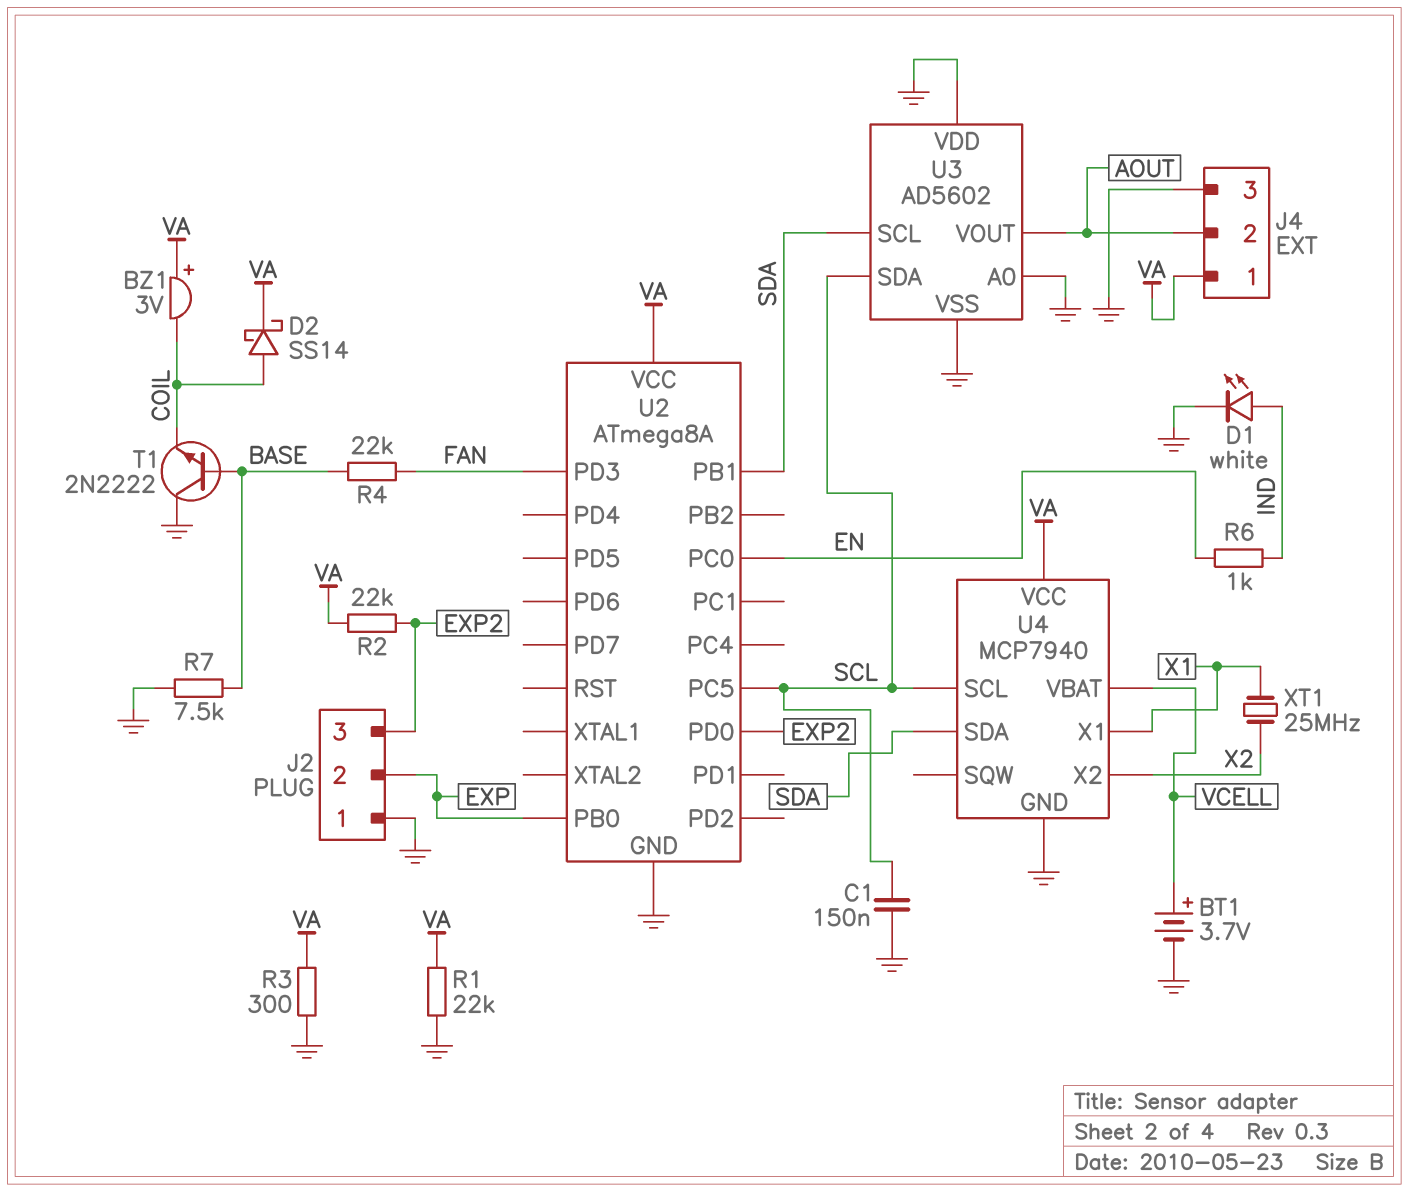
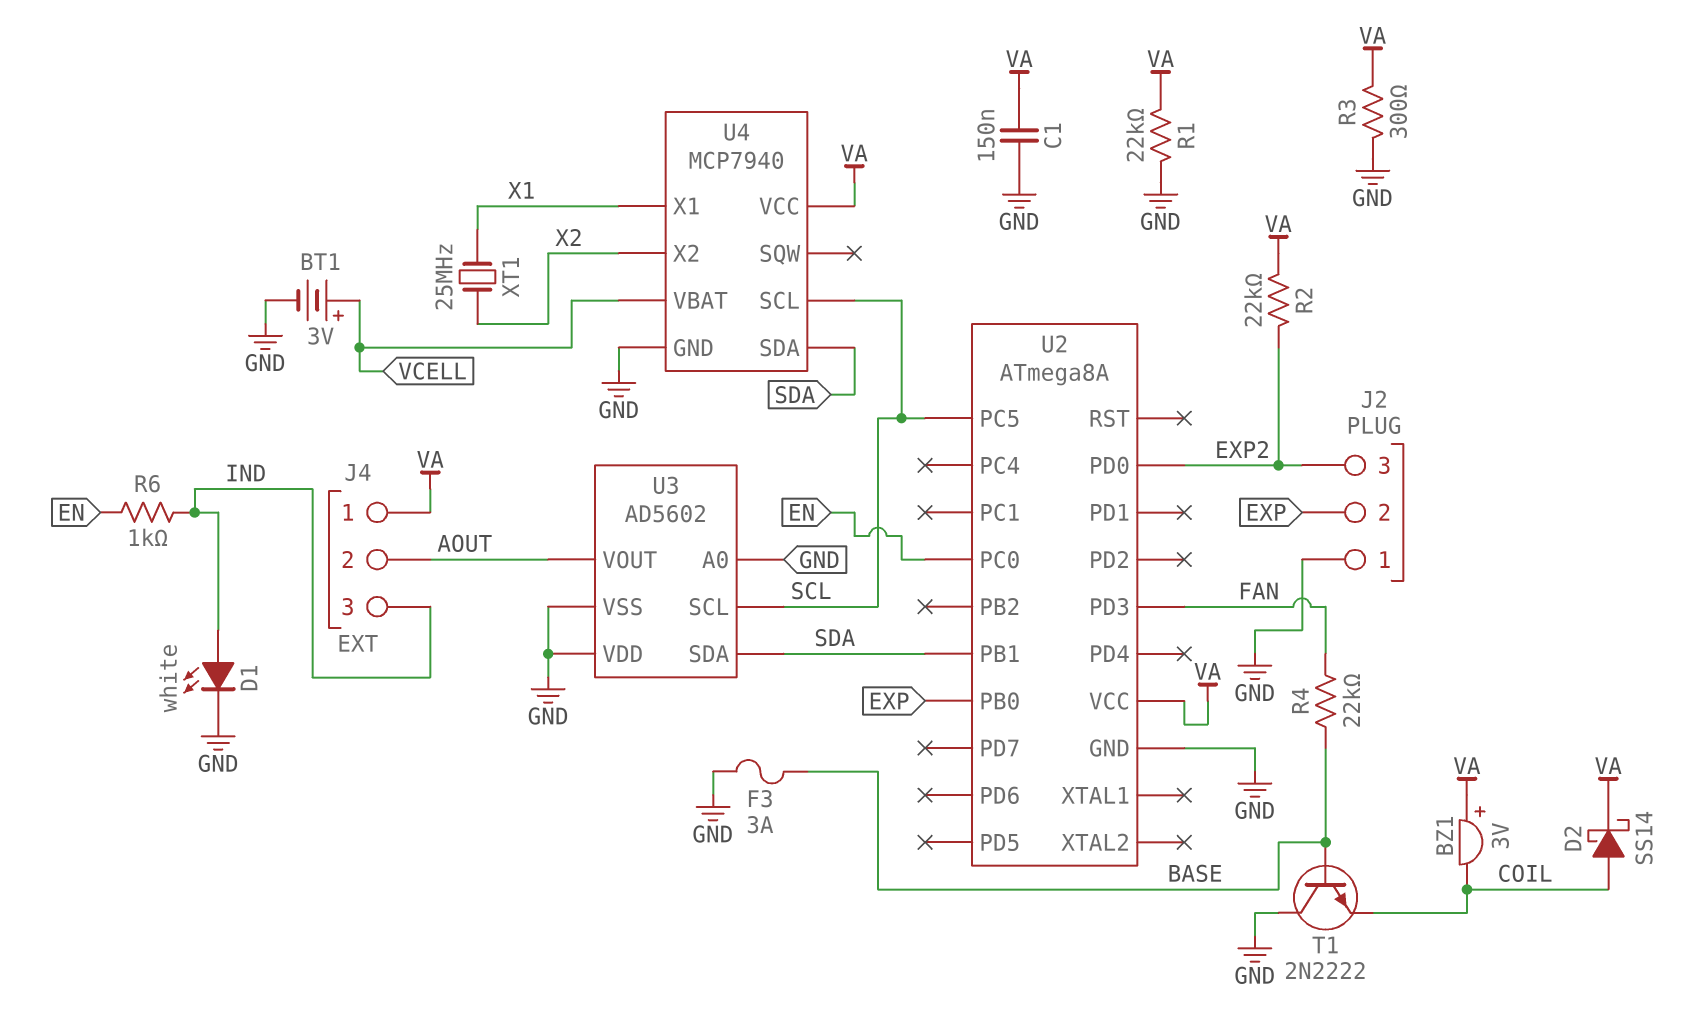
BT1: 3.7V (plus VCELL, minus GND) -> 3V (plus VCELL, minus GND)
C1: 150nF (GND, SCL) -> 150nF (GND, VA)
F3: none -> 3A (BASE, GND)
J4 pin 3: GND -> IND
R7: 7.5k (BASE, GND) -> none
U3 pin SCL: SDA -> SCL
U3 pin SDA: SCL -> SDA

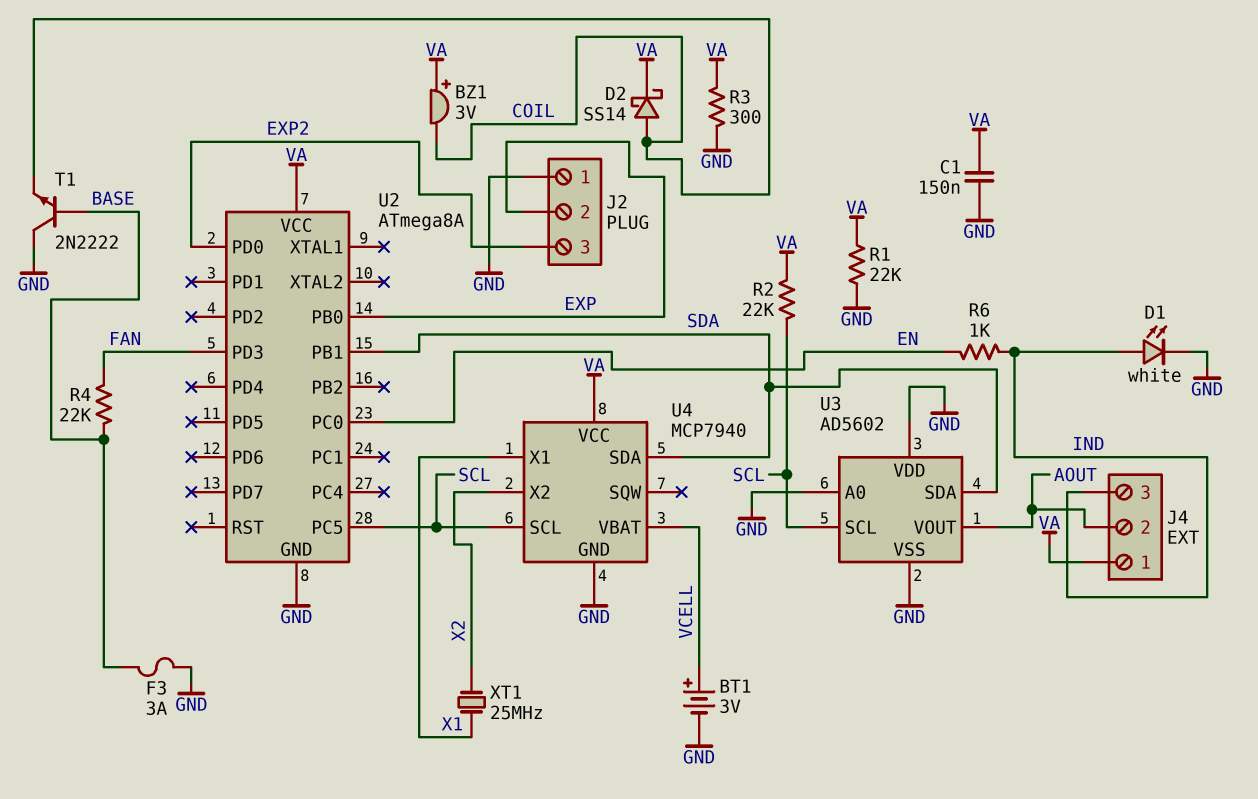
R2: 22k (EXP2, VA) -> 22k (SCL, VA)

